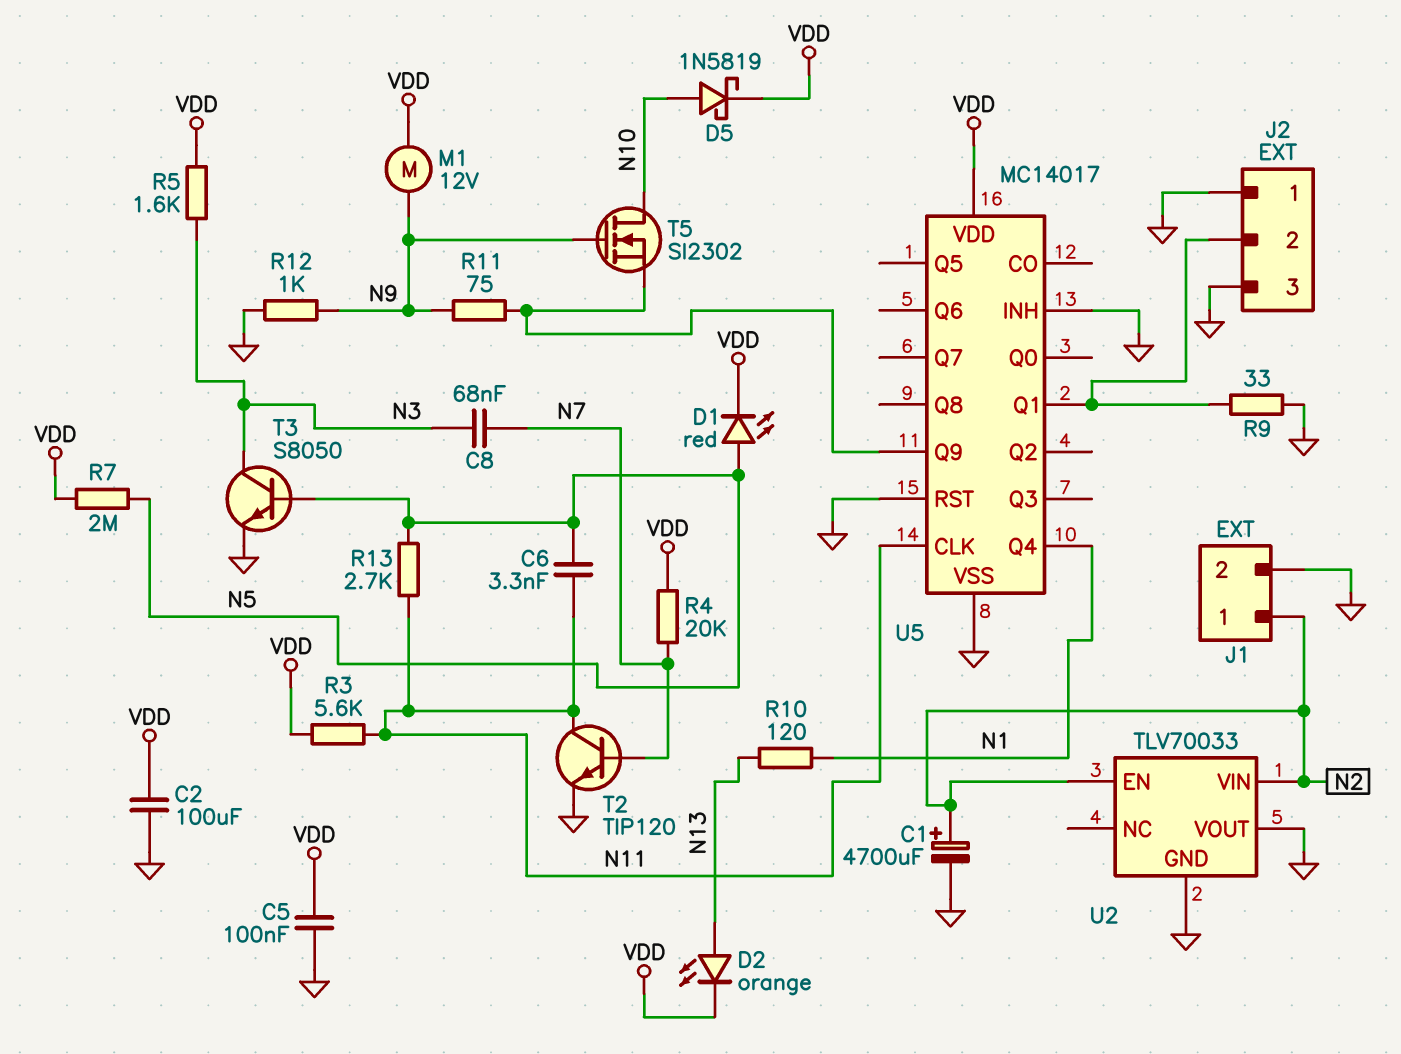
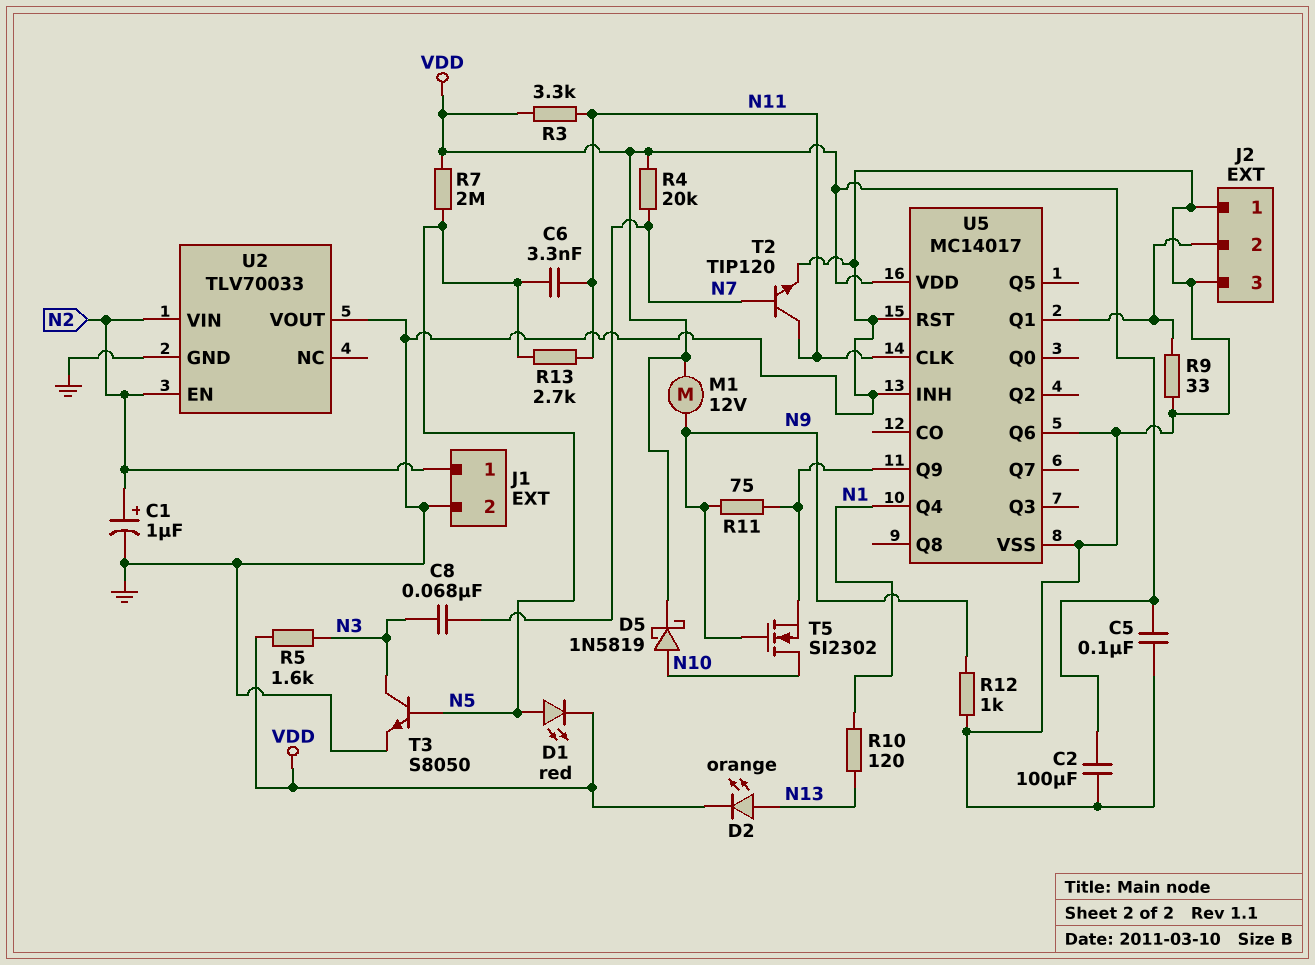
C1: 4700uF (plus N2, minus GND) -> 1uF (plus N2, minus GND)
R3: 5.6k (N11, VDD) -> 3.3k (N11, VDD)
U5 pin Q6: none -> GND

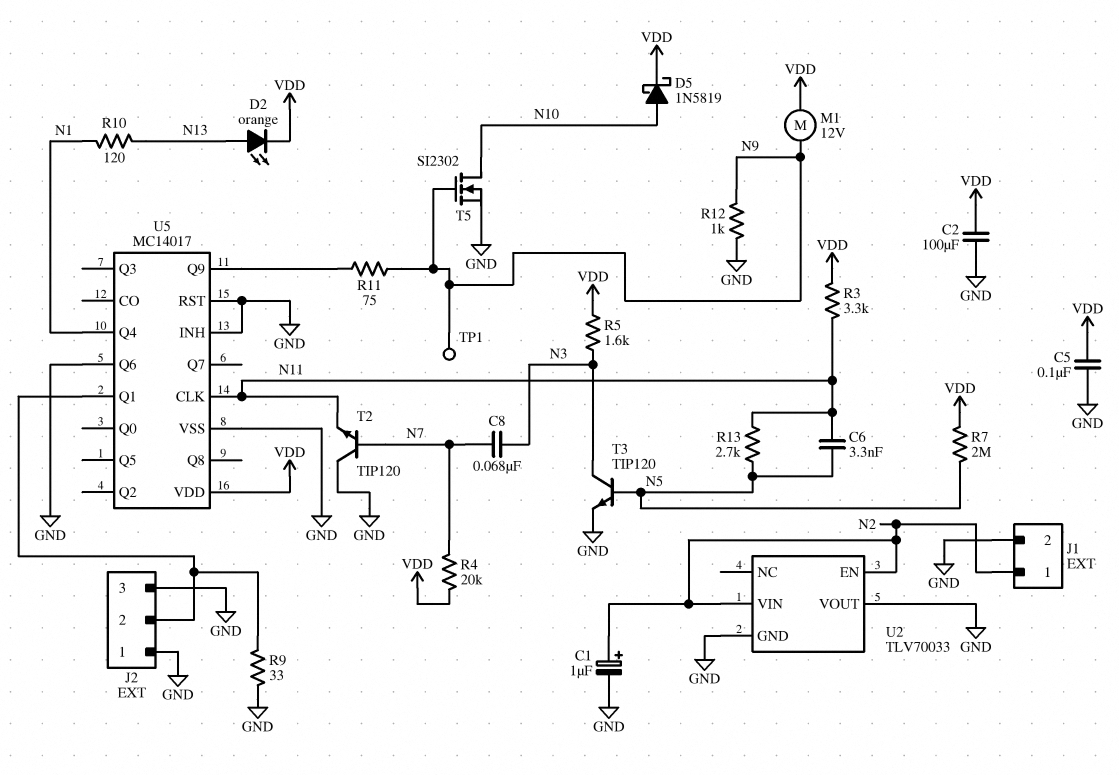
D1: LED red (A N5, K VDD) -> none
T2: NPN TIP120 (B N7, C N11, E GND) -> NPN TIP120 (B N7, C GND, E N11)
T3: NPN S8050 (B N5, C N3, E GND) -> NPN TIP120 (B N5, C N3, E GND)
T5: NMOS SI2302 (G N9, D N10, S U5/Q9) -> NMOS SI2302 (G N9, D N10, S GND)
TP1: none -> test point (N9)

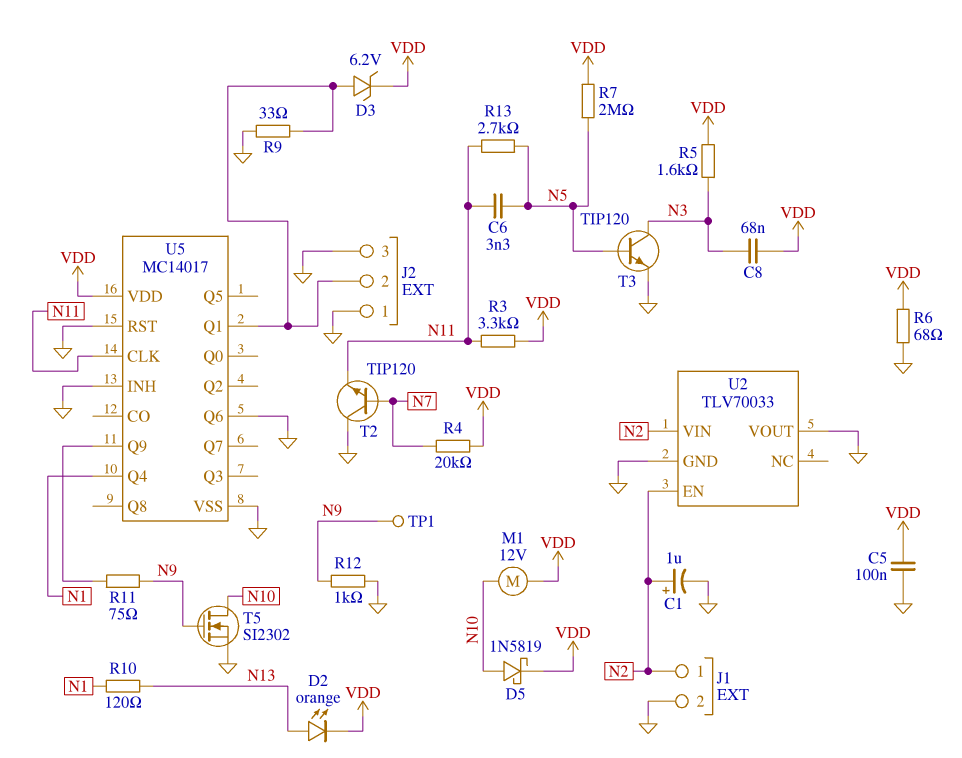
C2: 100uF (GND, VDD) -> none
C8: 68nF (N3, N7) -> 68nF (N3, VDD)
D3: none -> zener 6.2V (A J2/2, K VDD)
M1: motor 12V (N9, VDD) -> motor 12V (N10, VDD)
R6: none -> 68 (GND, VDD)

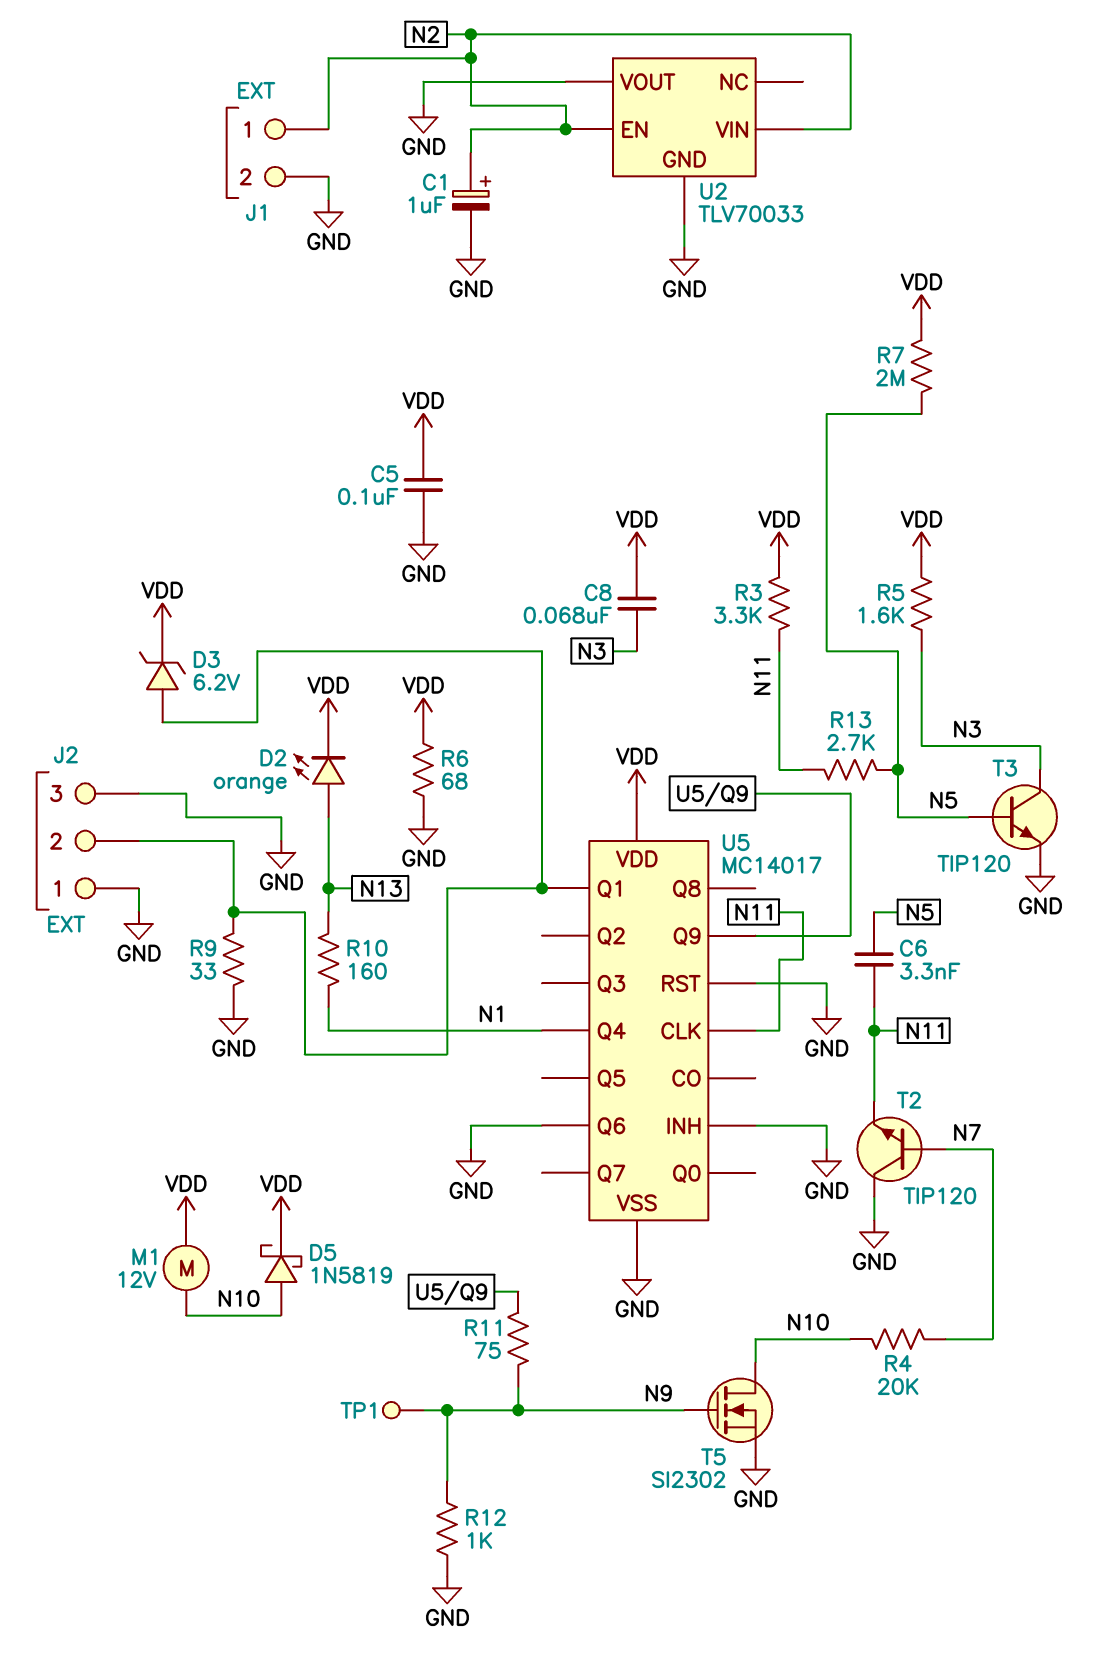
R4: 20k (N7, VDD) -> 20k (N7, N10)
R10: 120 (N1, N13) -> 160 (N1, N13)

